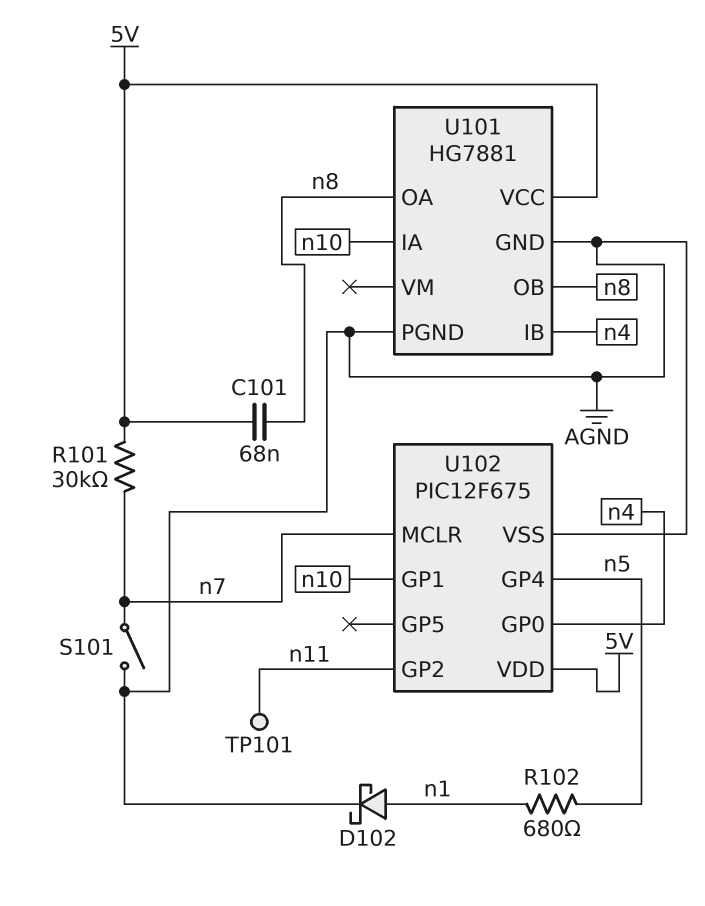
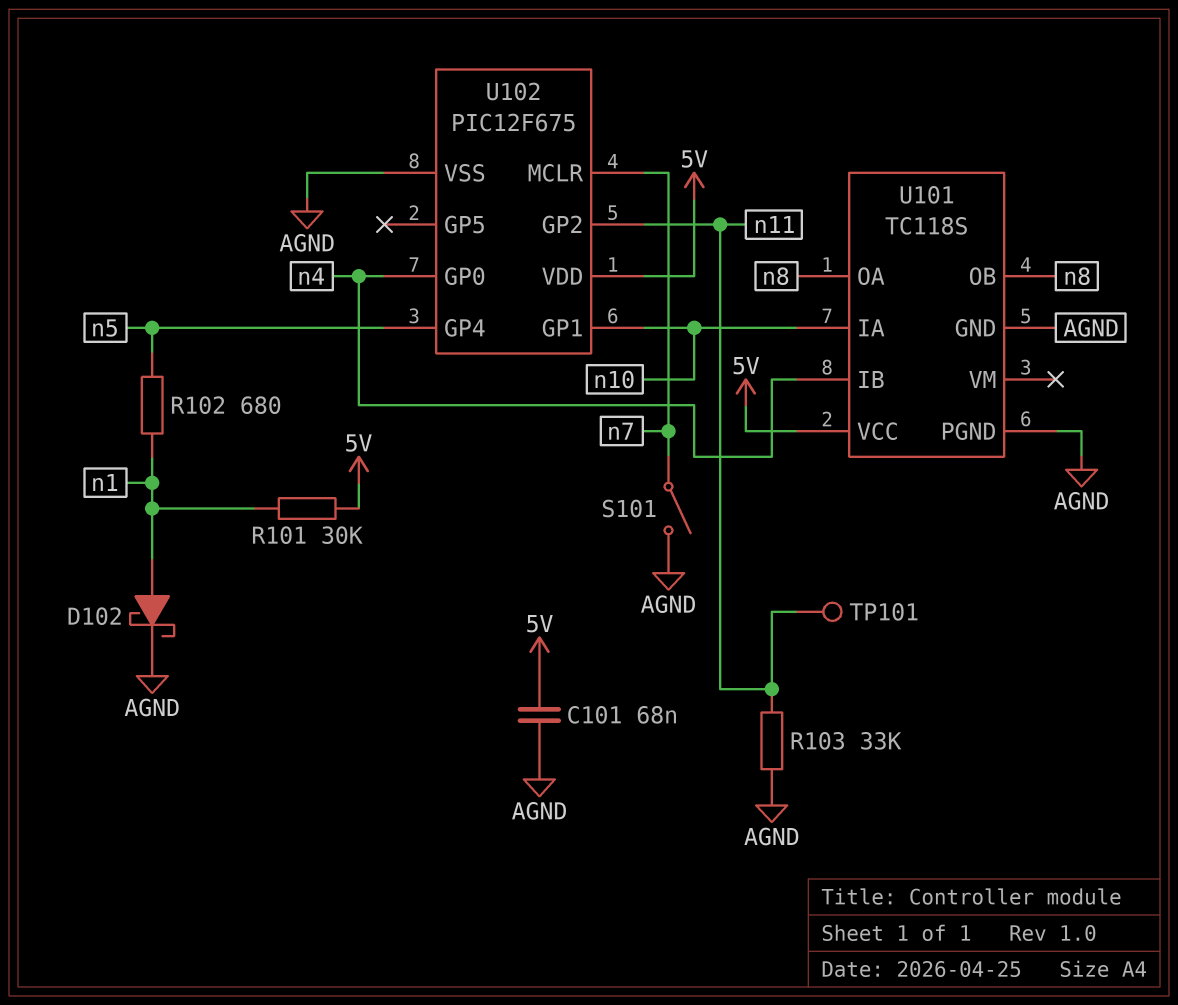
C101: 68nF (5V, n8) -> 68nF (5V, AGND)
R101: 30k (5V, n7) -> 30k (5V, n1)
R103: none -> 33k (AGND, n11)
U101: HG7881 -> TC118S

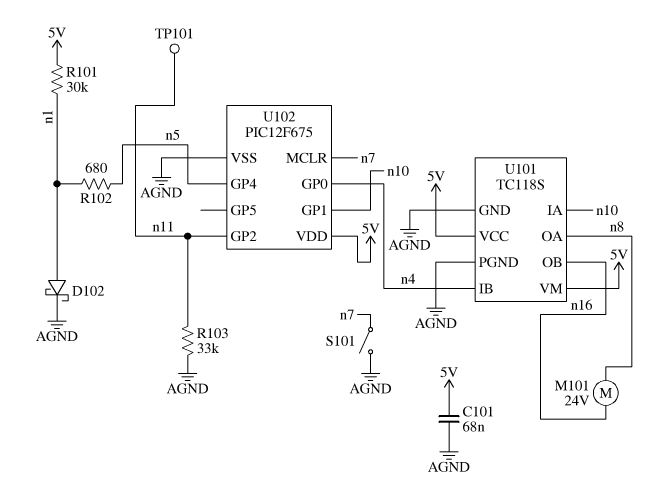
M101: none -> motor 24V (n8, n16)
U101 pin OB: n8 -> n16
U101 pin VM: none -> 5V

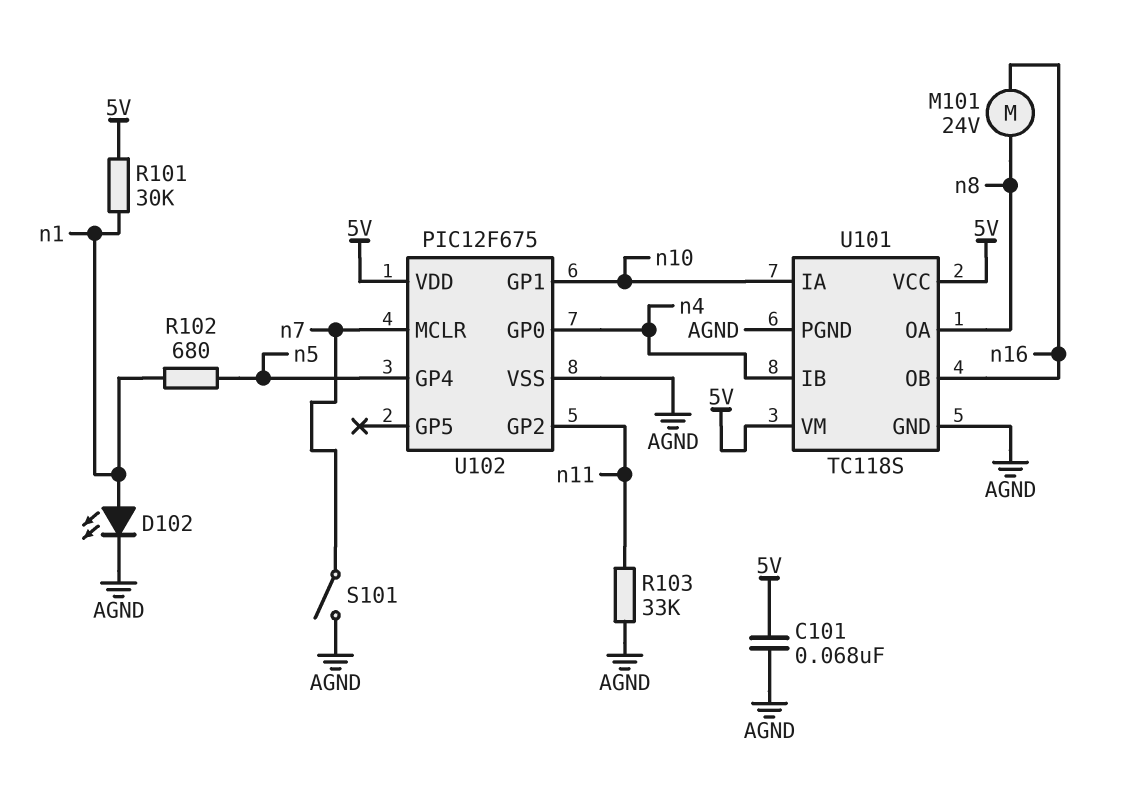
D102: schottky (A n1, K AGND) -> LED (A n1, K AGND)
TP101: test point (n11) -> none

